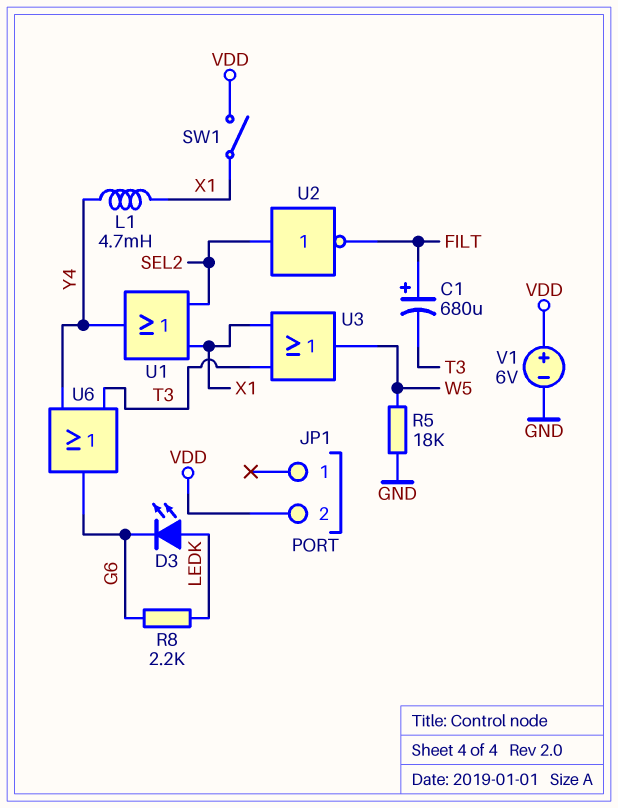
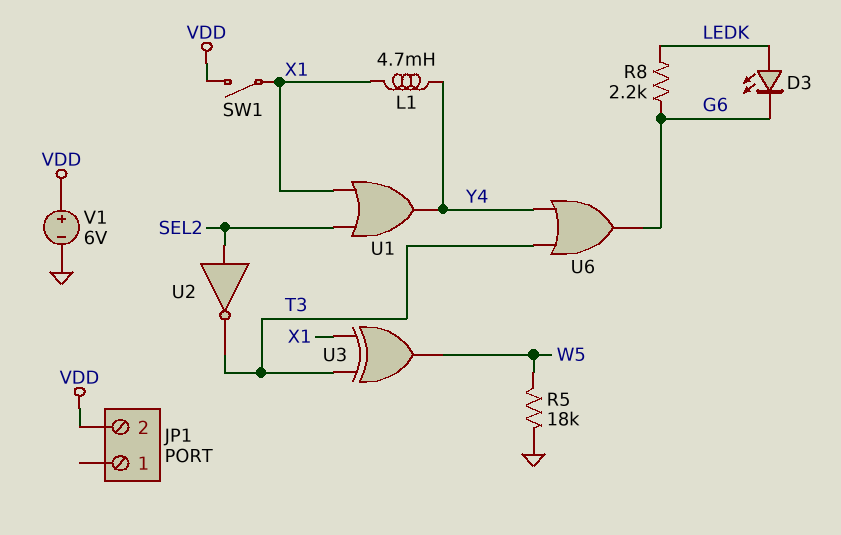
C1: 680uF (plus FILT, minus T3) -> none
U2: NOT (in SEL2, out FILT) -> NOT (in SEL2, out T3)
U3: OR (in T3, in X1, out W5) -> XOR (in T3, in X1, out W5)

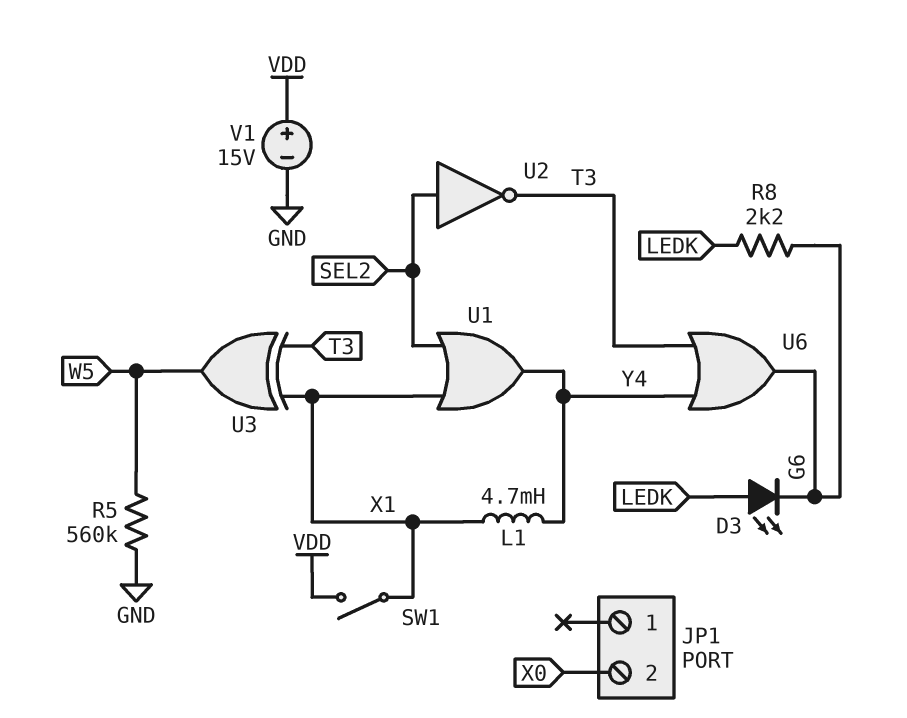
JP1 pin 2: VDD -> X0
R5: 18k (GND, W5) -> 560k (GND, W5)
V1: 6V (plus VDD, minus GND) -> 15V (plus VDD, minus GND)

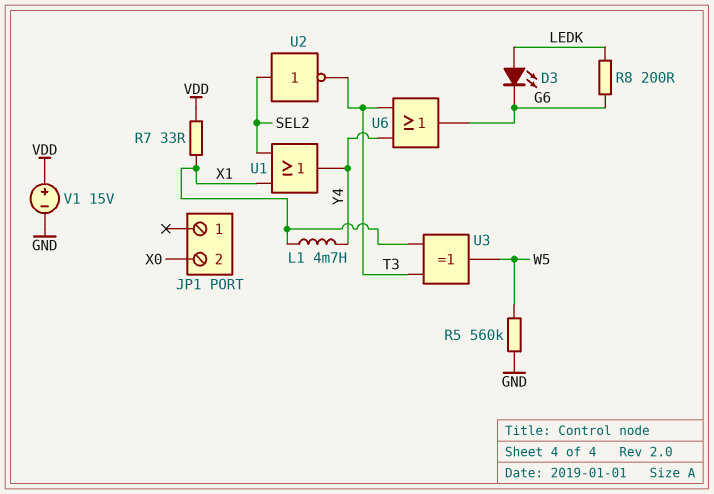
R7: none -> 33 (VDD, X1)
R8: 2.2k (G6, LEDK) -> 200 (G6, LEDK)
SW1: switch (VDD, X1) -> none

